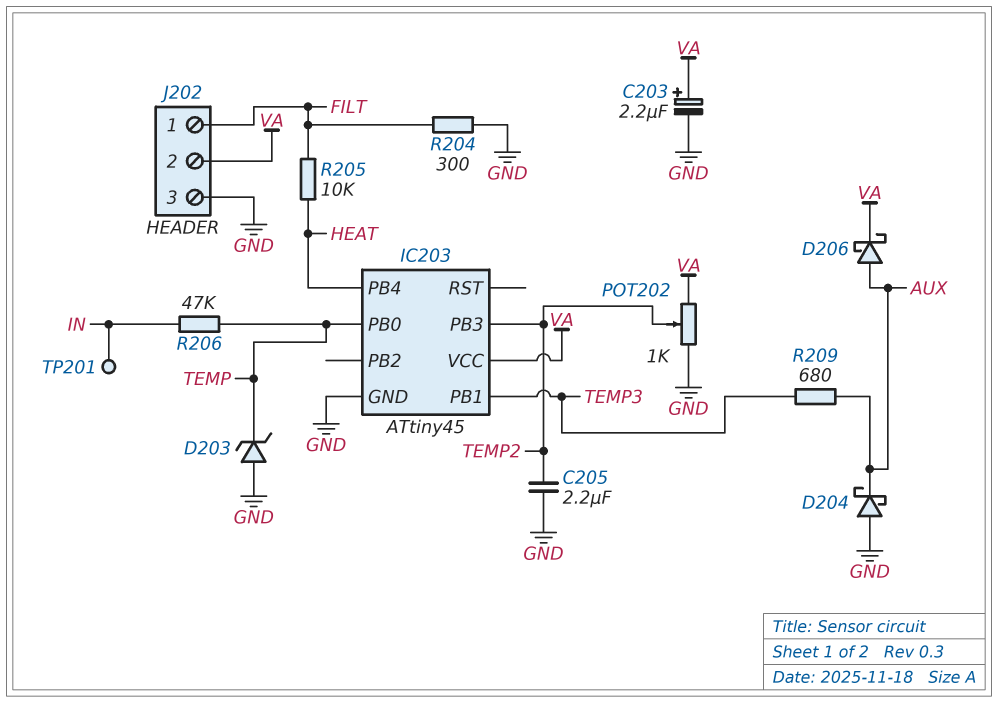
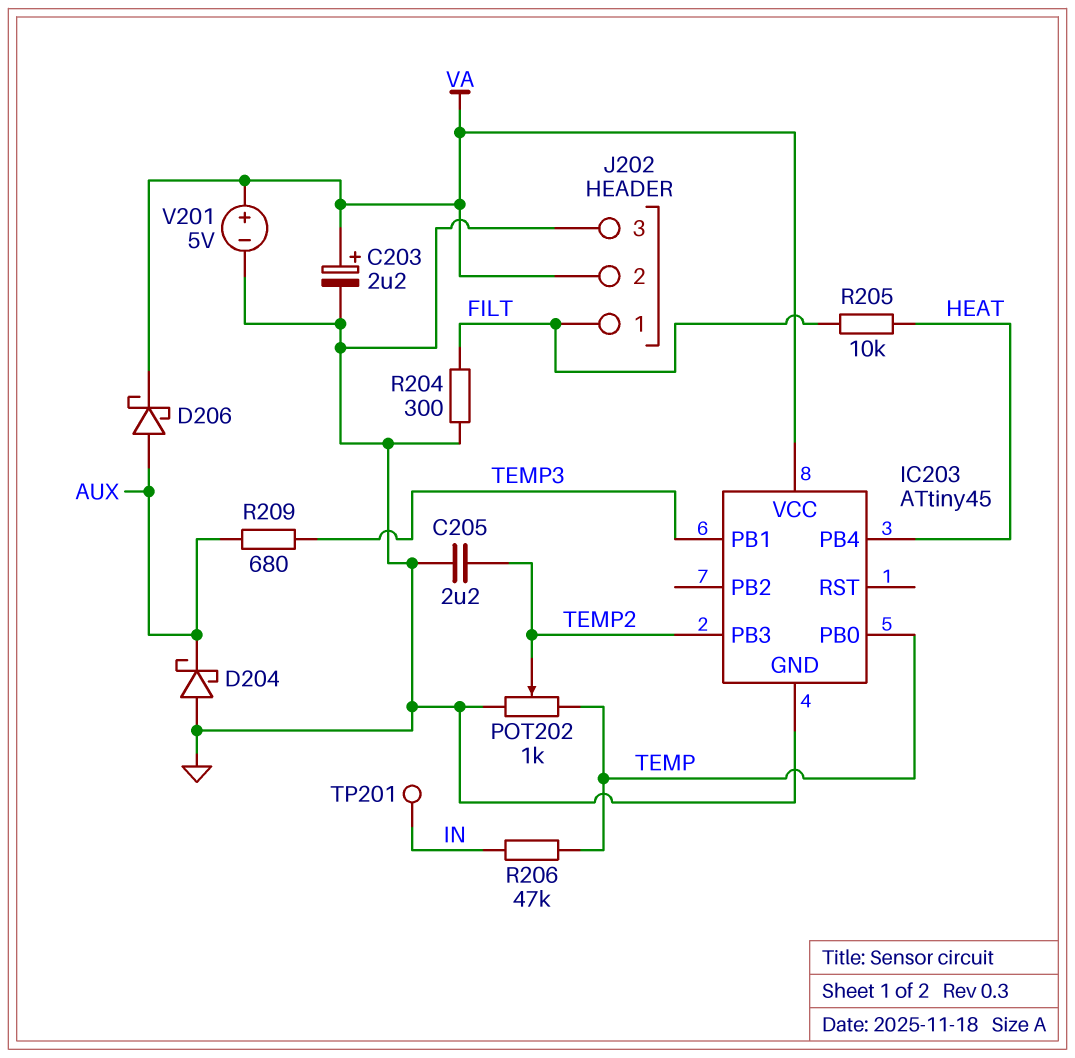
D203: zener (A GND, K TEMP) -> none
POT202: 1k (GND, VA, wiper TEMP2) -> 1k (GND, TEMP, wiper TEMP2)
V201: none -> 5V (plus VA, minus GND)

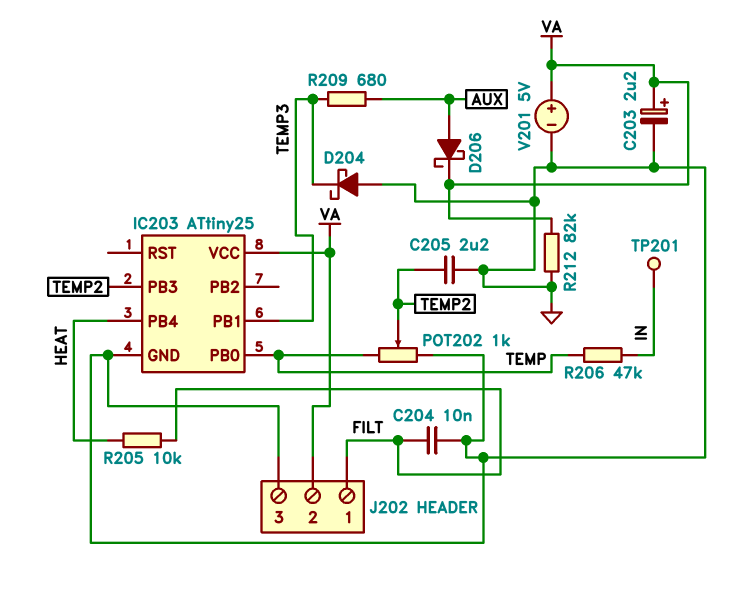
C204: none -> 10nF (FILT, GND)
D204: schottky (A GND, K AUX) -> schottky (A GND, K TEMP3)
IC203: ATtiny45 -> ATtiny25
R204: 300 (FILT, GND) -> none
R212: none -> 82k (GND, VA)

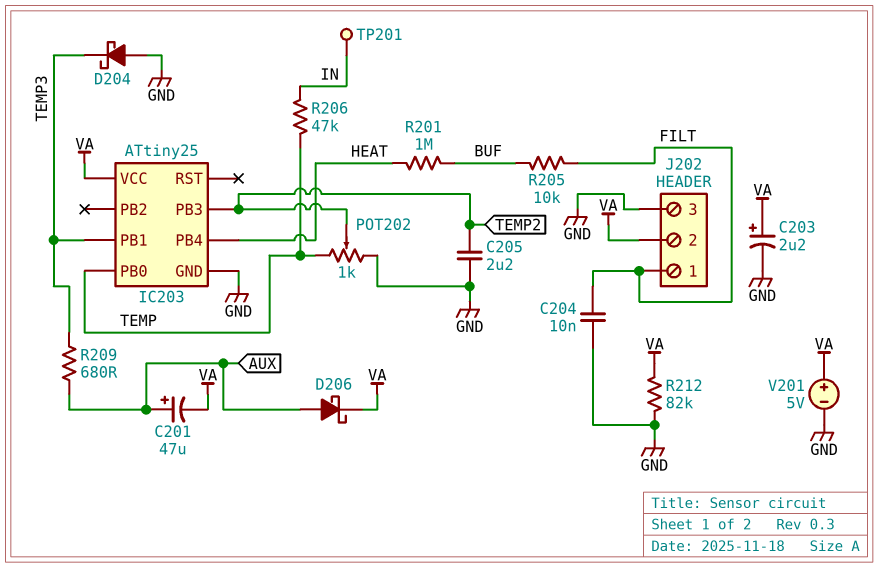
C201: none -> 47uF (plus AUX, minus VA)
R201: none -> 1M (BUF, HEAT)
R205: 10k (FILT, HEAT) -> 10k (BUF, FILT)

